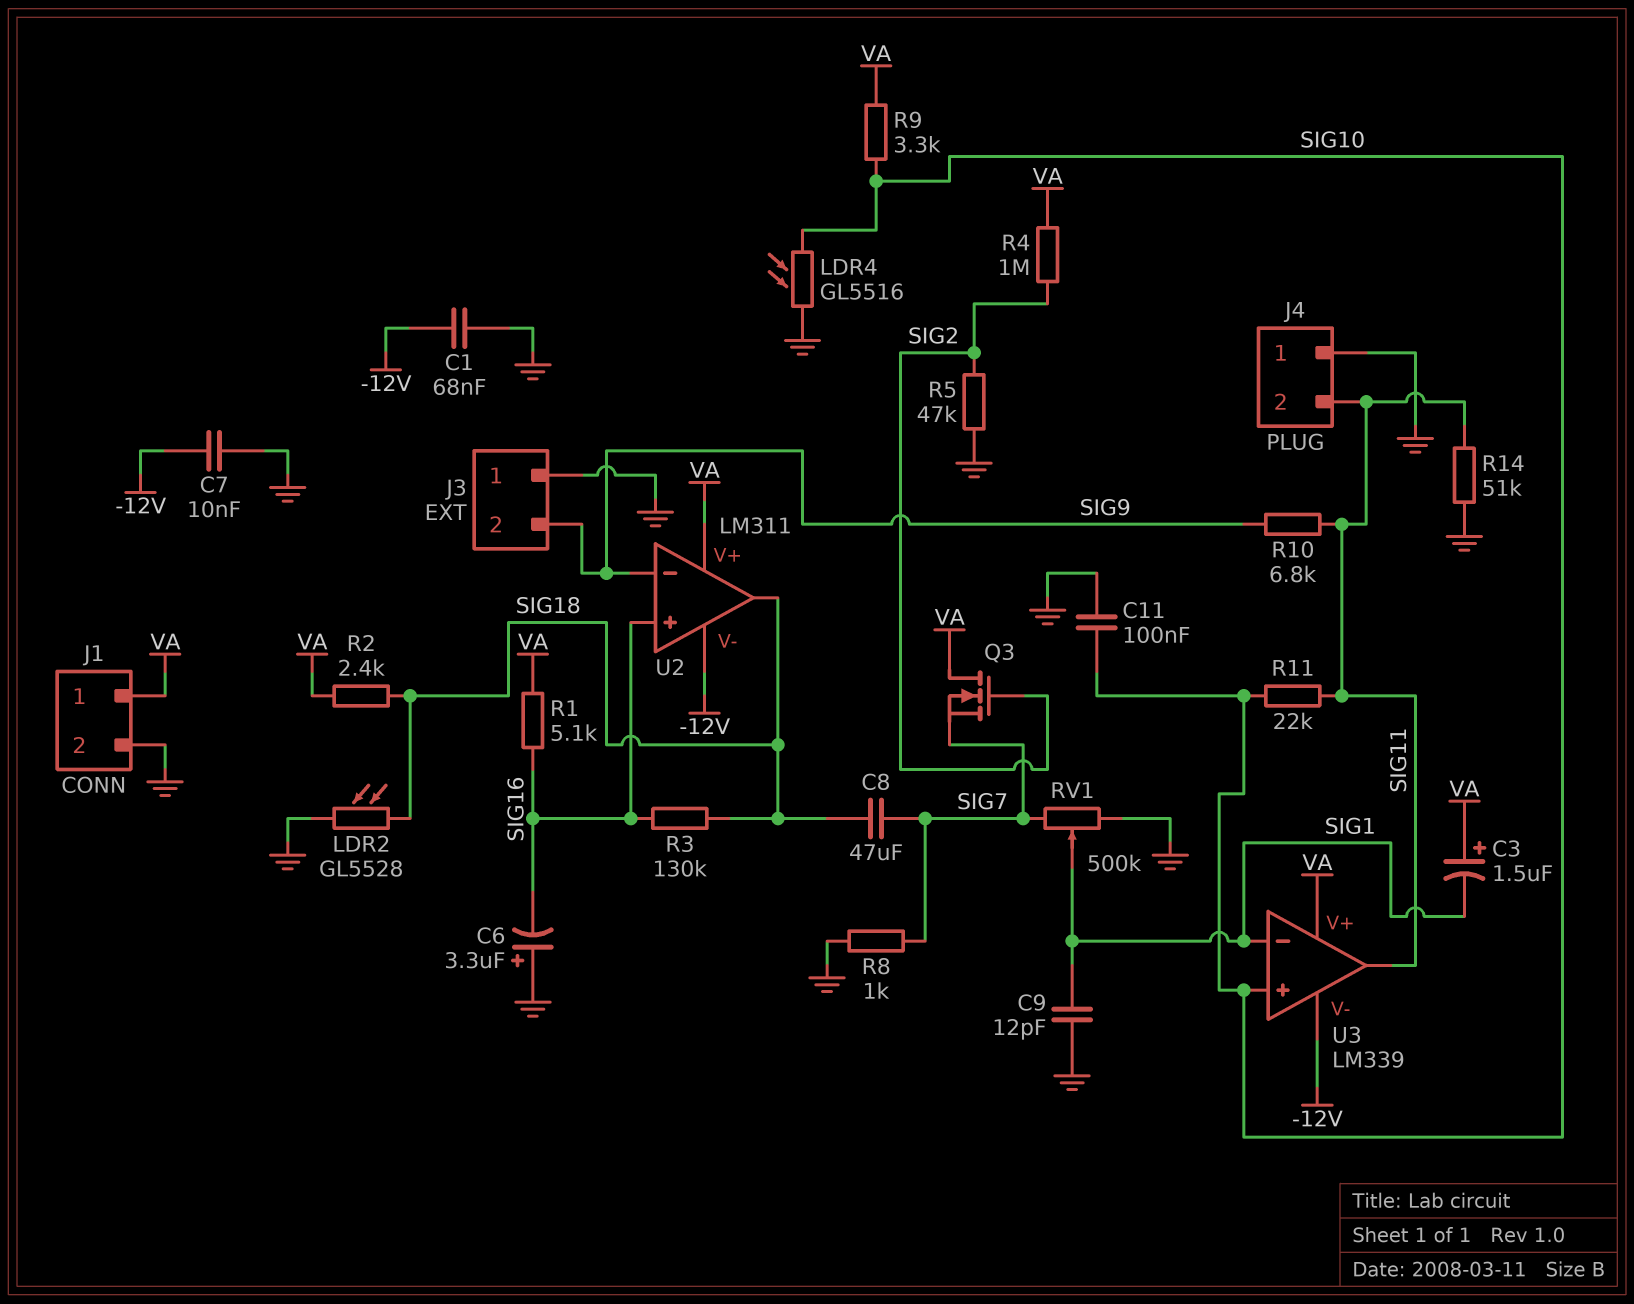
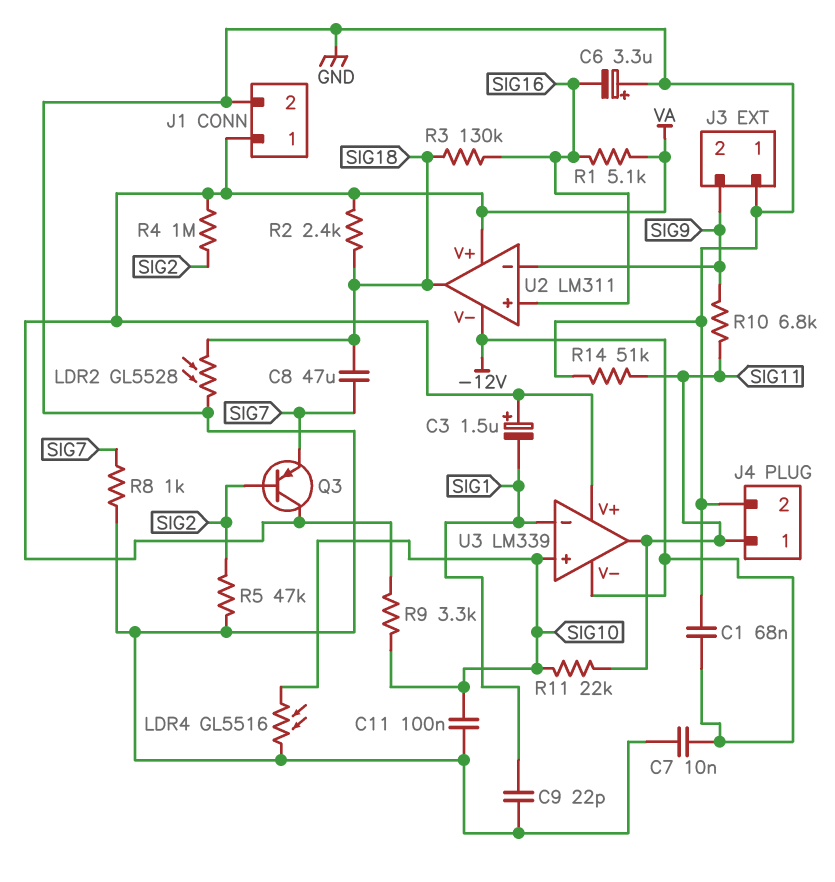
C9: 12pF (GND, SIG1) -> 22pF (GND, SIG1)
J4 pin 1: GND -> SIG11
J4 pin 2: SIG11 -> GND
Q3: NMOS (G SIG2, D VA, S SIG7) -> PNP (B SIG2, C VA, E SIG7)
RV1: 500k (GND, SIG7, wiper SIG1) -> none

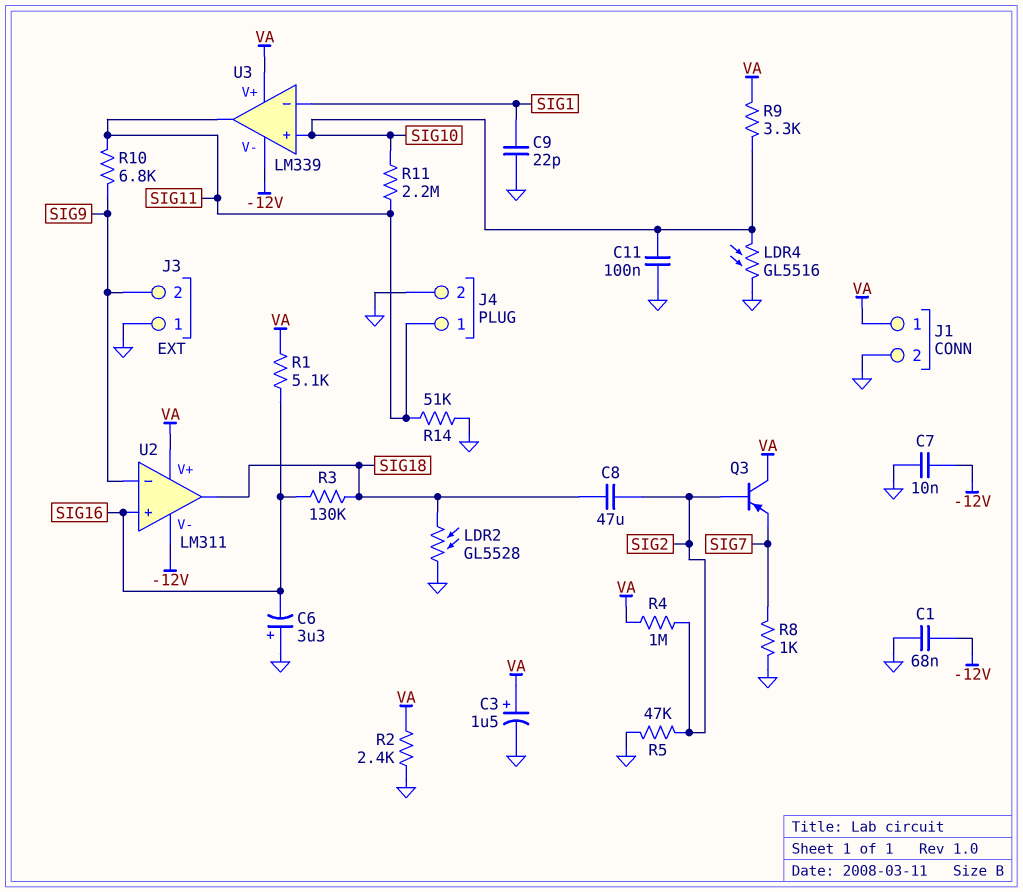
C3: 1.5uF (plus VA, minus SIG1) -> 1.5uF (plus VA, minus GND)
C8: 47uF (SIG7, SIG18) -> 47uF (SIG2, SIG18)
R2: 2.4k (SIG18, VA) -> 2.4k (GND, VA)
R11: 22k (SIG10, SIG11) -> 2.2M (SIG10, SIG11)

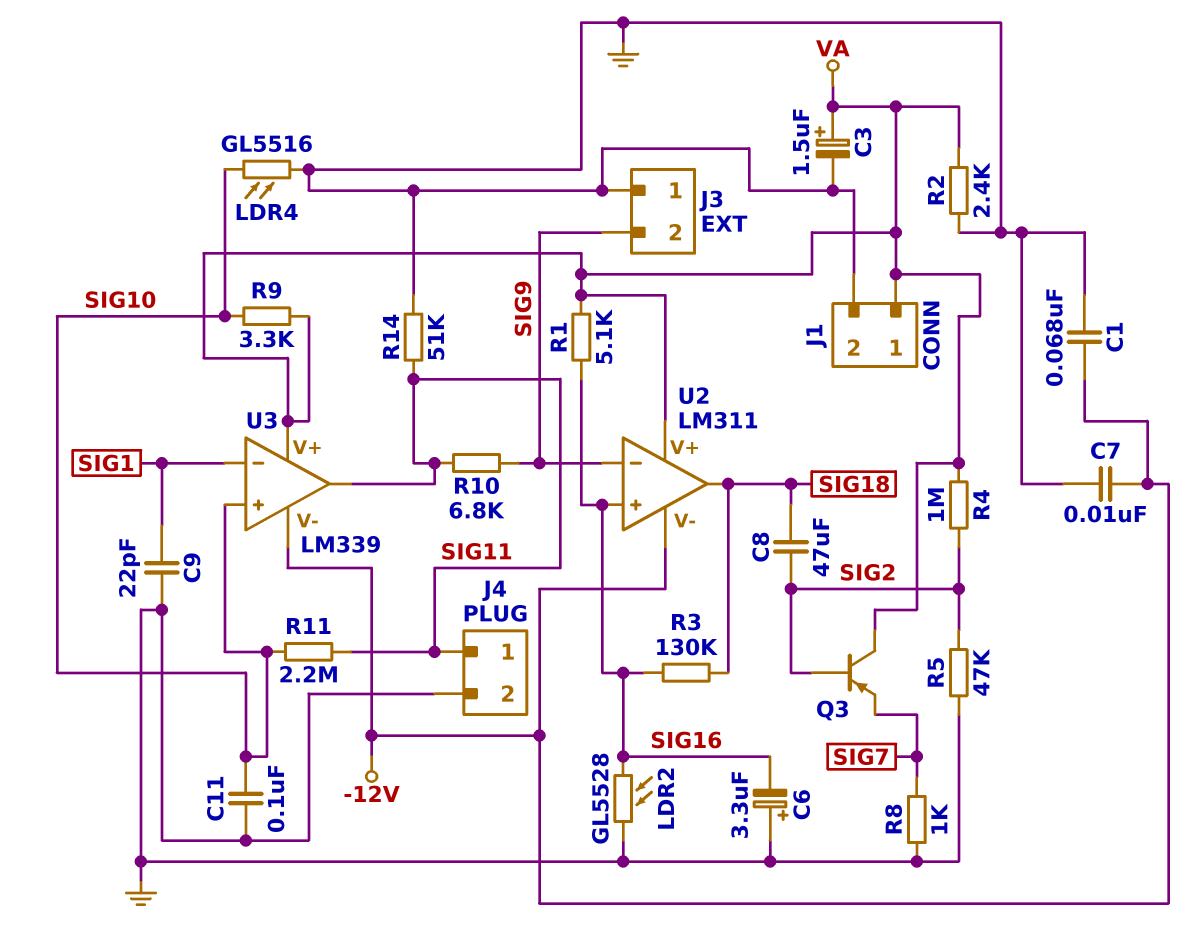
LDR2: GL5528 (GND, SIG18) -> GL5528 (GND, SIG16)

